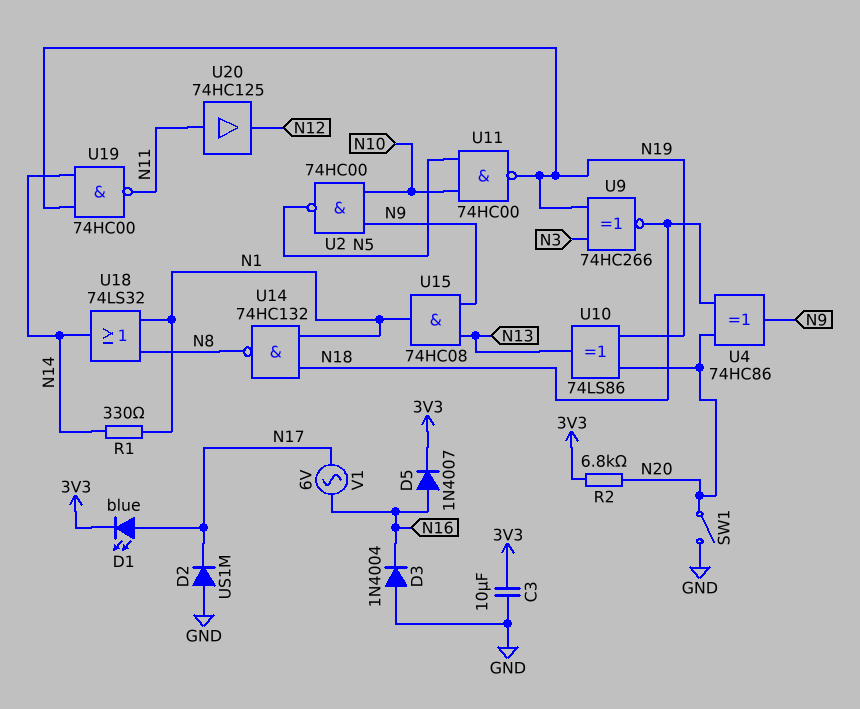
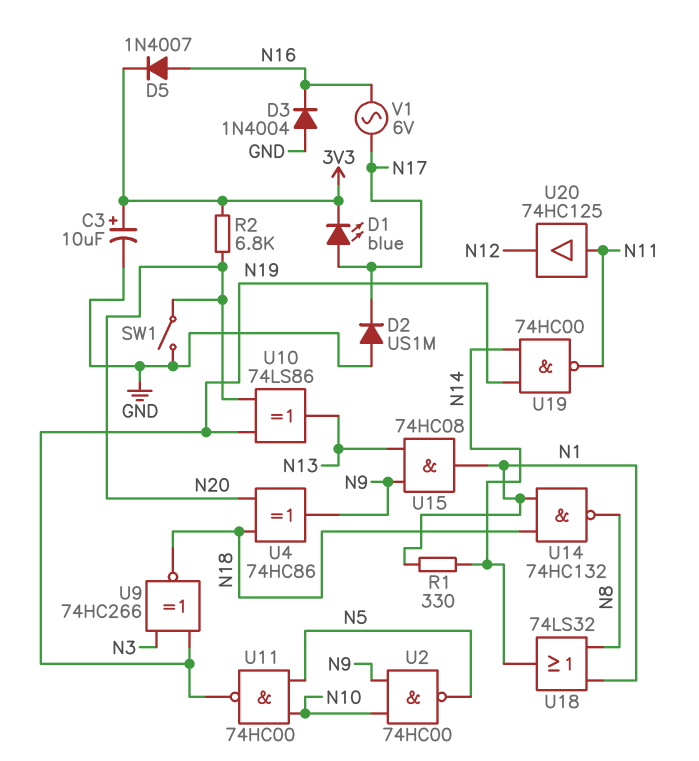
C3: 10uF (3V3, GND) -> 10uF (plus 3V3, minus GND)

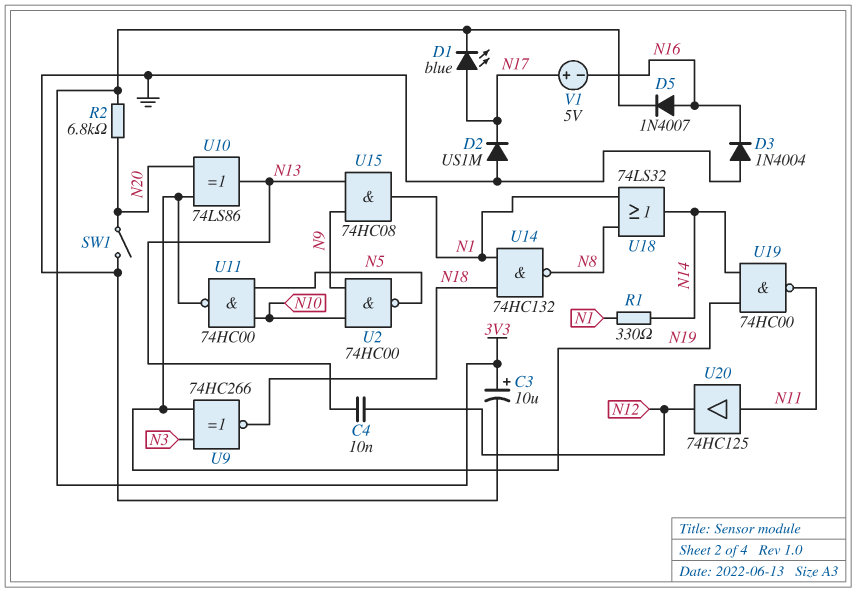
C4: none -> 10nF (N12, N13)
U4: XOR 74HC86 (in N18, in N20, out N9) -> none
V1: AC 6V (N16, N17) -> 5V (plus N17, minus N16)

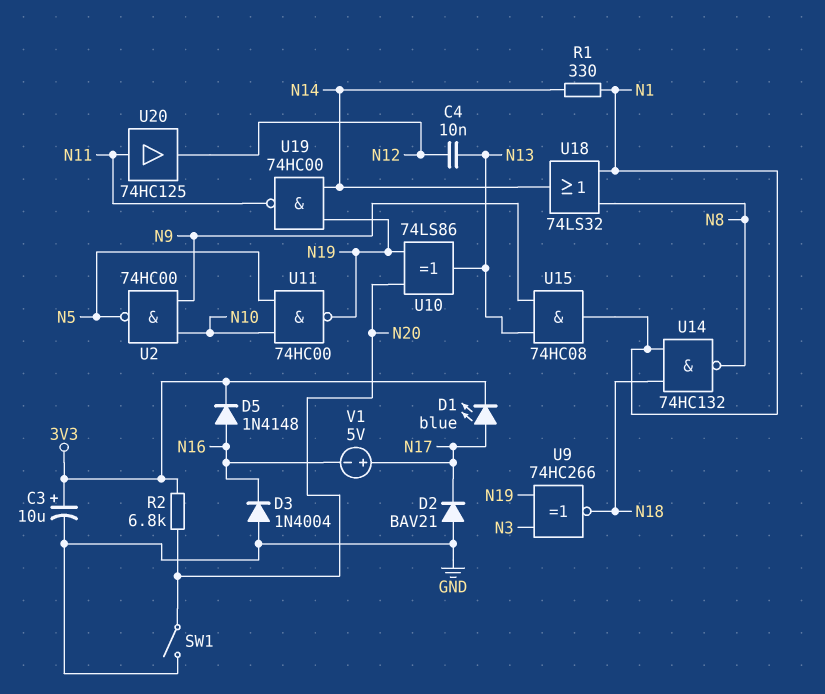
D2: diode US1M (A GND, K N17) -> diode BAV21 (A GND, K N17)
D5: diode 1N4007 (A N16, K 3V3) -> diode 1N4148 (A N16, K 3V3)

